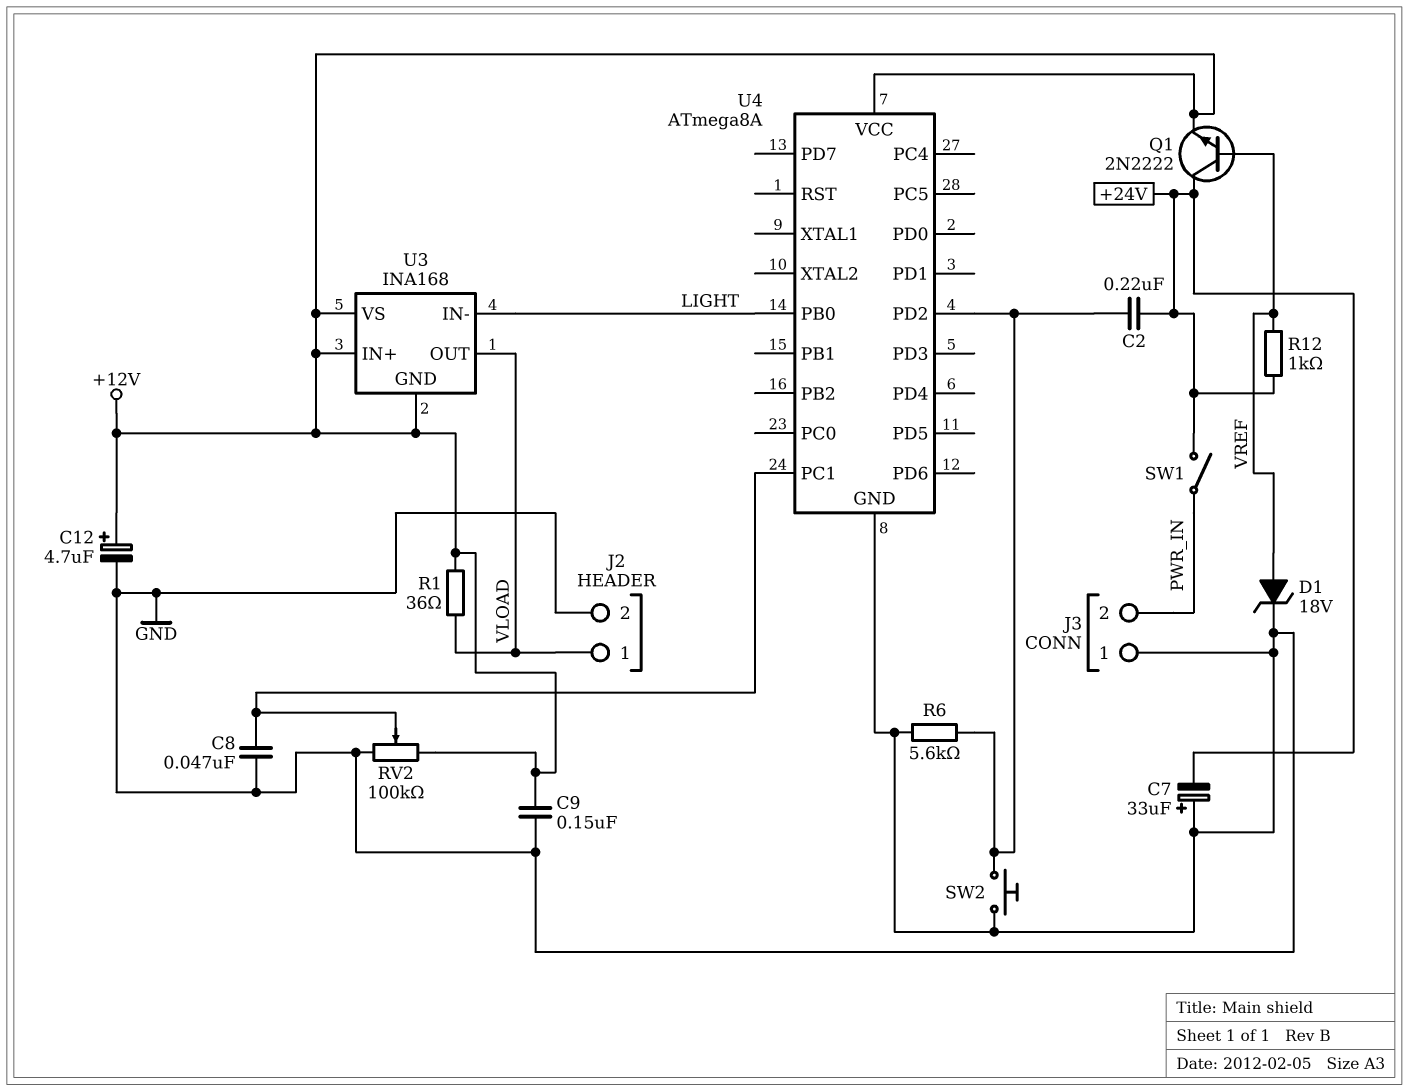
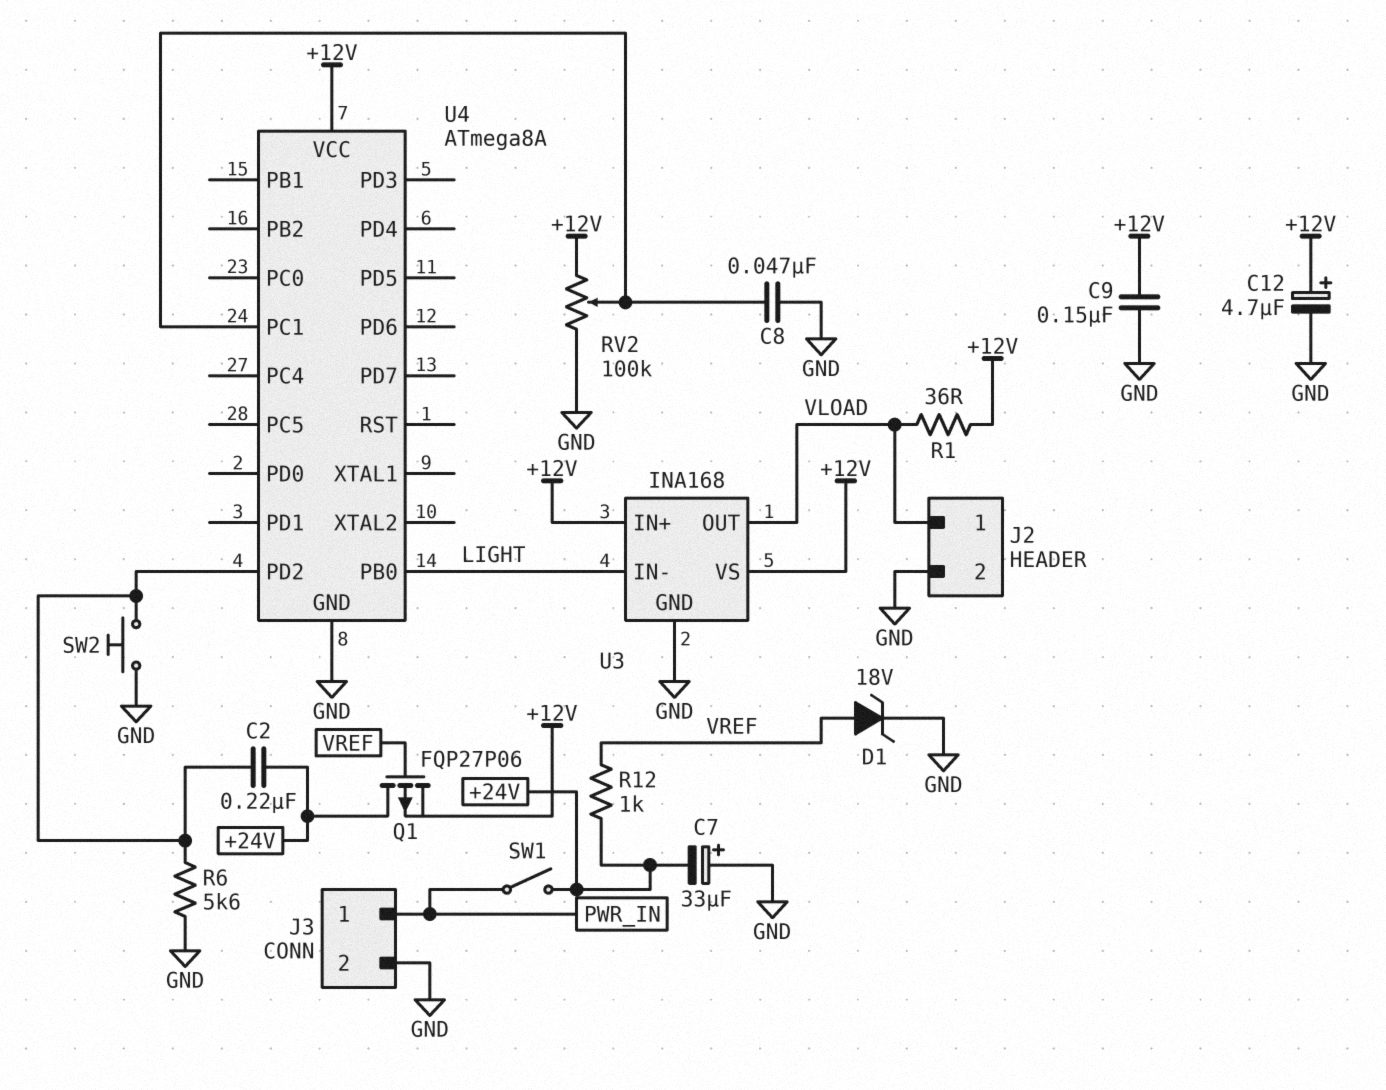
J3 pin 1: GND -> PWR_IN
J3 pin 2: PWR_IN -> GND
Q1: NPN 2N2222 (B VREF, C +24V, E +12V) -> PMOS FQP27P06 (G VREF, D +24V, S +12V)
U3 pin GND: +12V -> GND

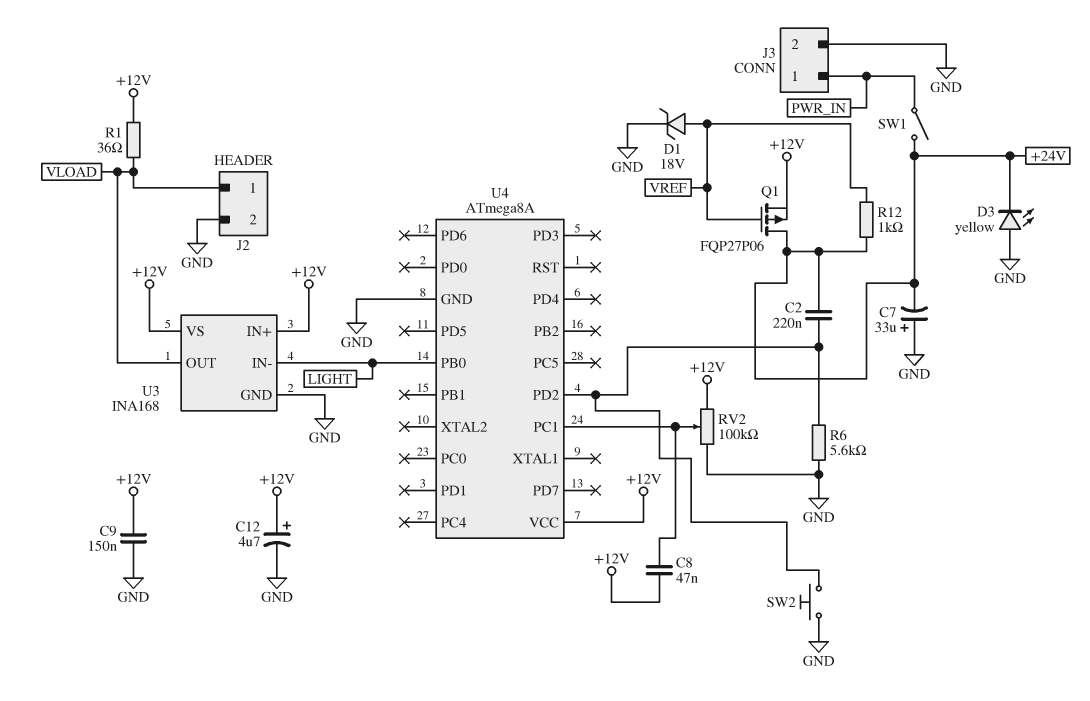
C8: 47nF (GND, U4/PC1) -> 47nF (+12V, U4/PC1)
D3: none -> LED yellow (A GND, K +24V)

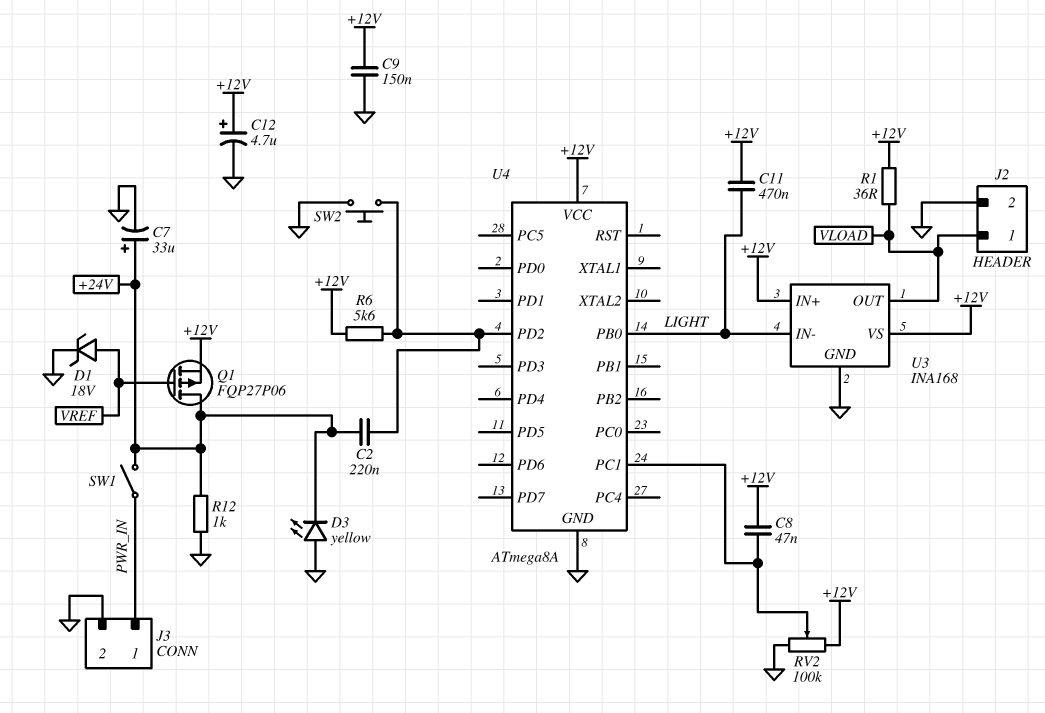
C7: 33uF (plus GND, minus +24V) -> 33uF (plus +24V, minus GND)
C11: none -> 470nF (+12V, LIGHT)
R6: 5.6k (GND, U4/PD2) -> 5.6k (+12V, U4/PD2)
R12: 1k (+24V, VREF) -> 1k (+24V, GND)

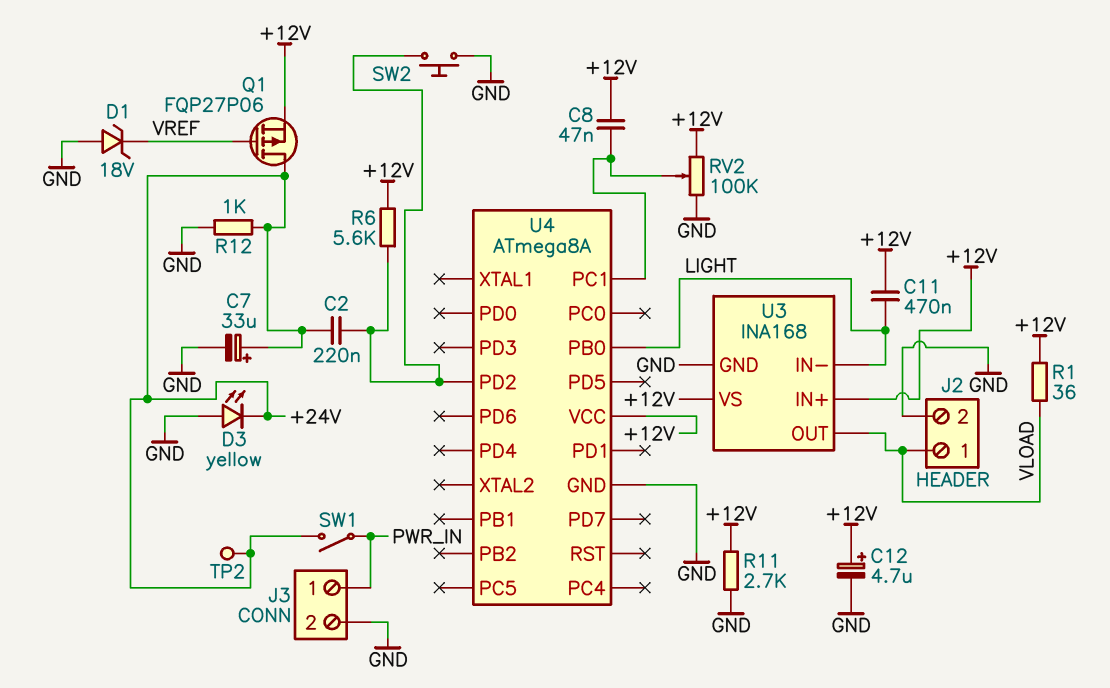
C9: 150nF (+12V, GND) -> none
D1: zener 18V (A VREF, K GND) -> zener 18V (A GND, K VREF)
R11: none -> 2.7k (+12V, GND)
TP2: none -> test point (+24V)

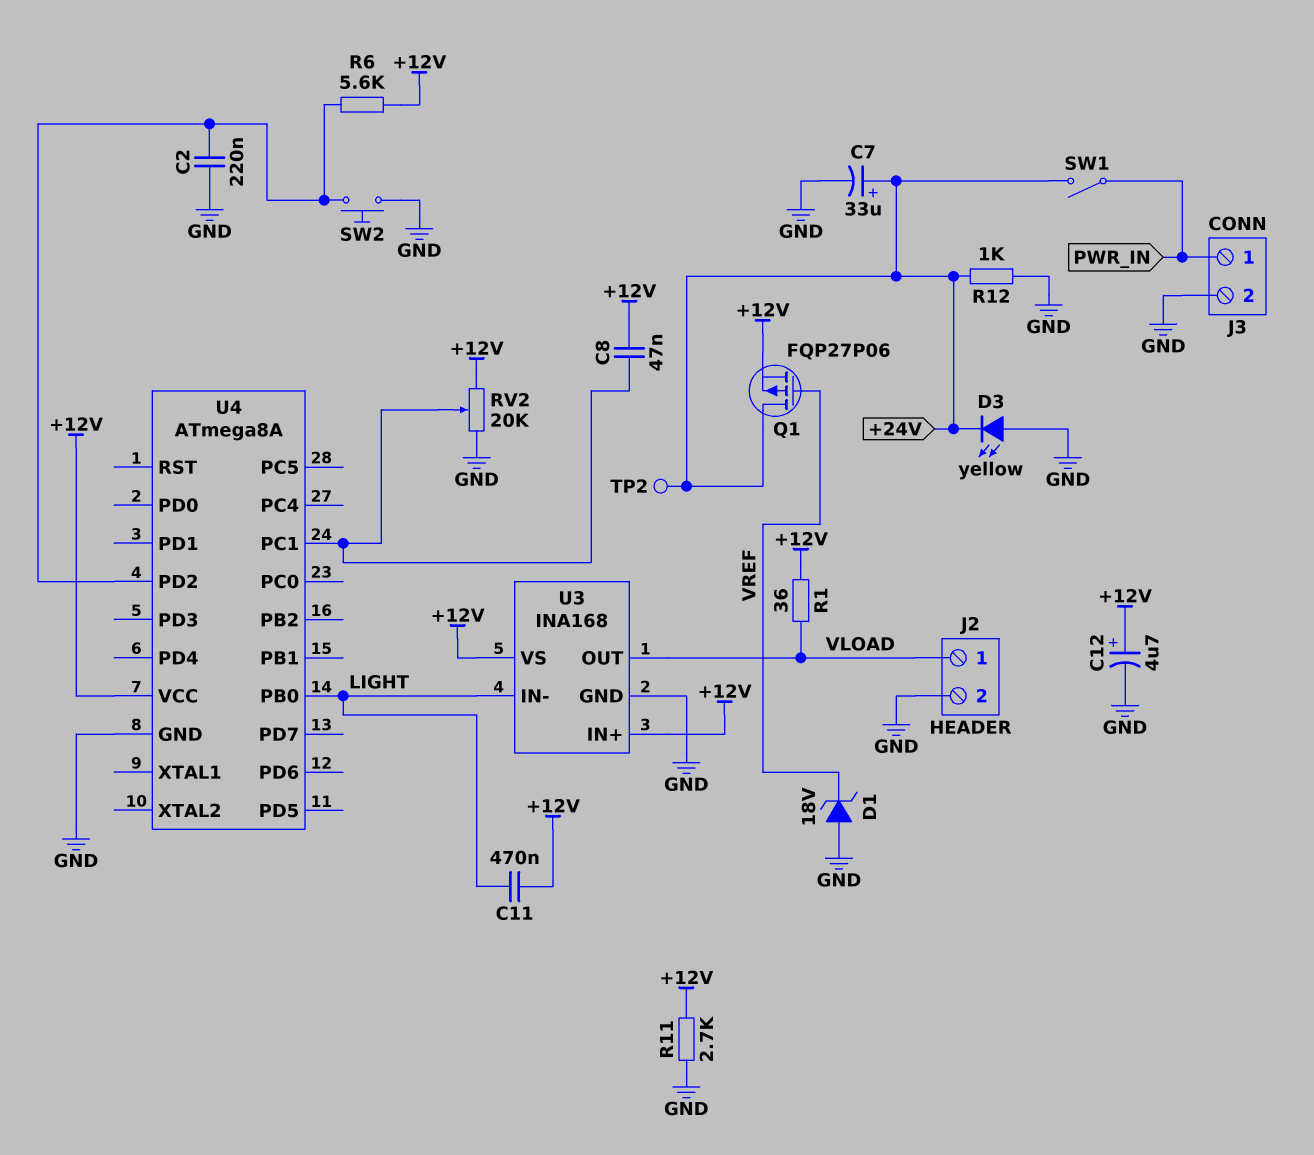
C2: 220nF (+24V, U4/PD2) -> 220nF (GND, U4/PD2)
RV2: 100k (+12V, GND, wiper U4/PC1) -> 20k (+12V, GND, wiper U4/PC1)

